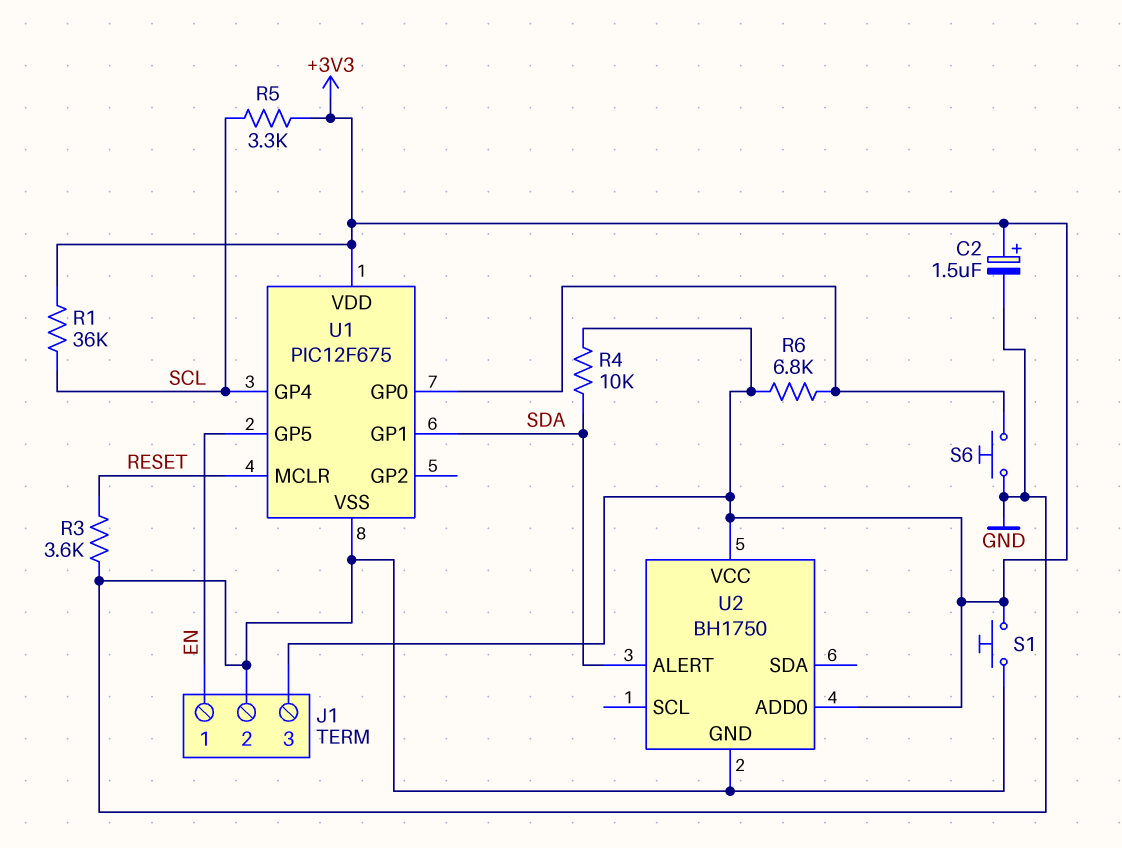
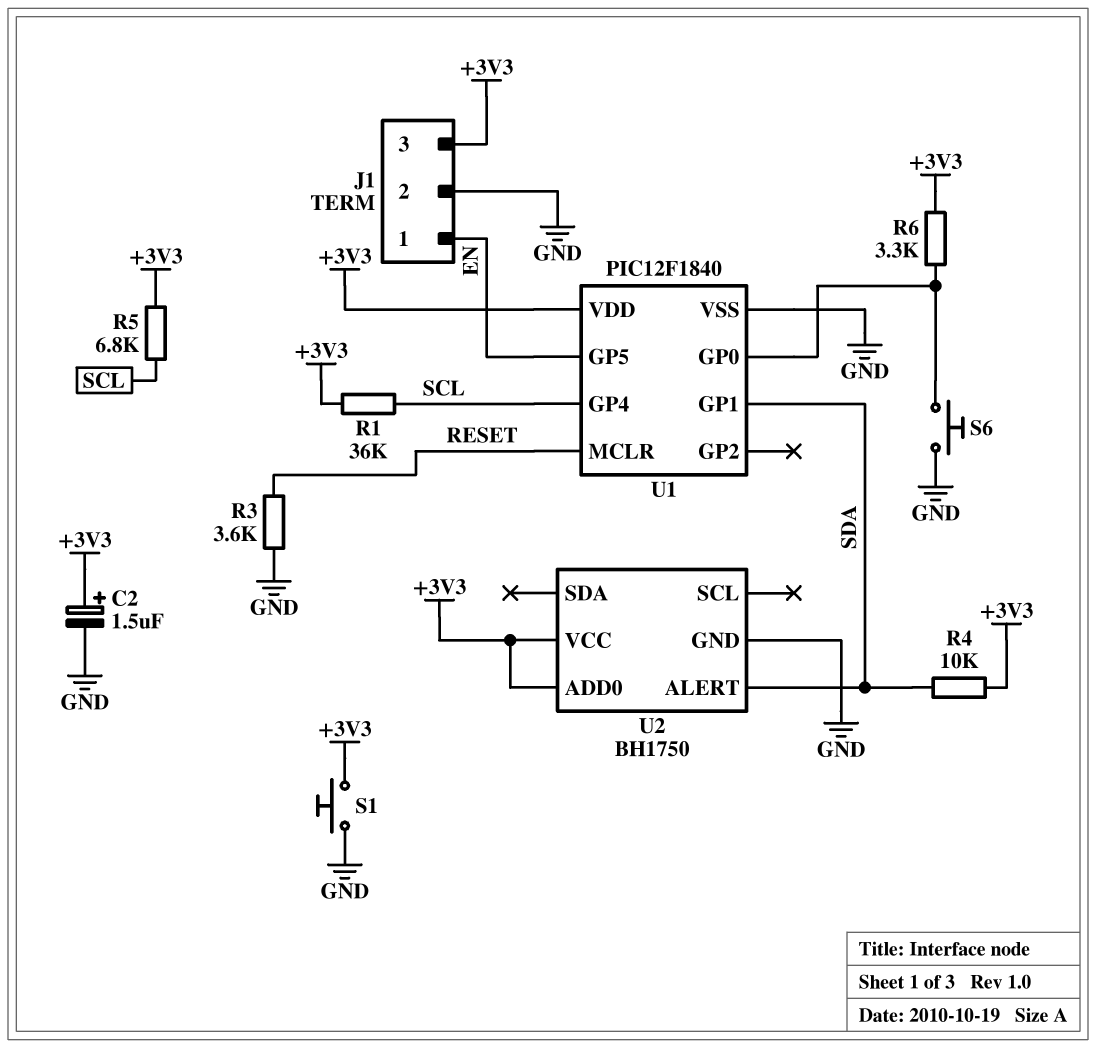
R5: 3.3k (+3V3, SCL) -> 6.8k (+3V3, SCL)
R6: 6.8k (+3V3, U1/GP0) -> 3.3k (+3V3, U1/GP0)
U1: PIC12F675 -> PIC12F1840

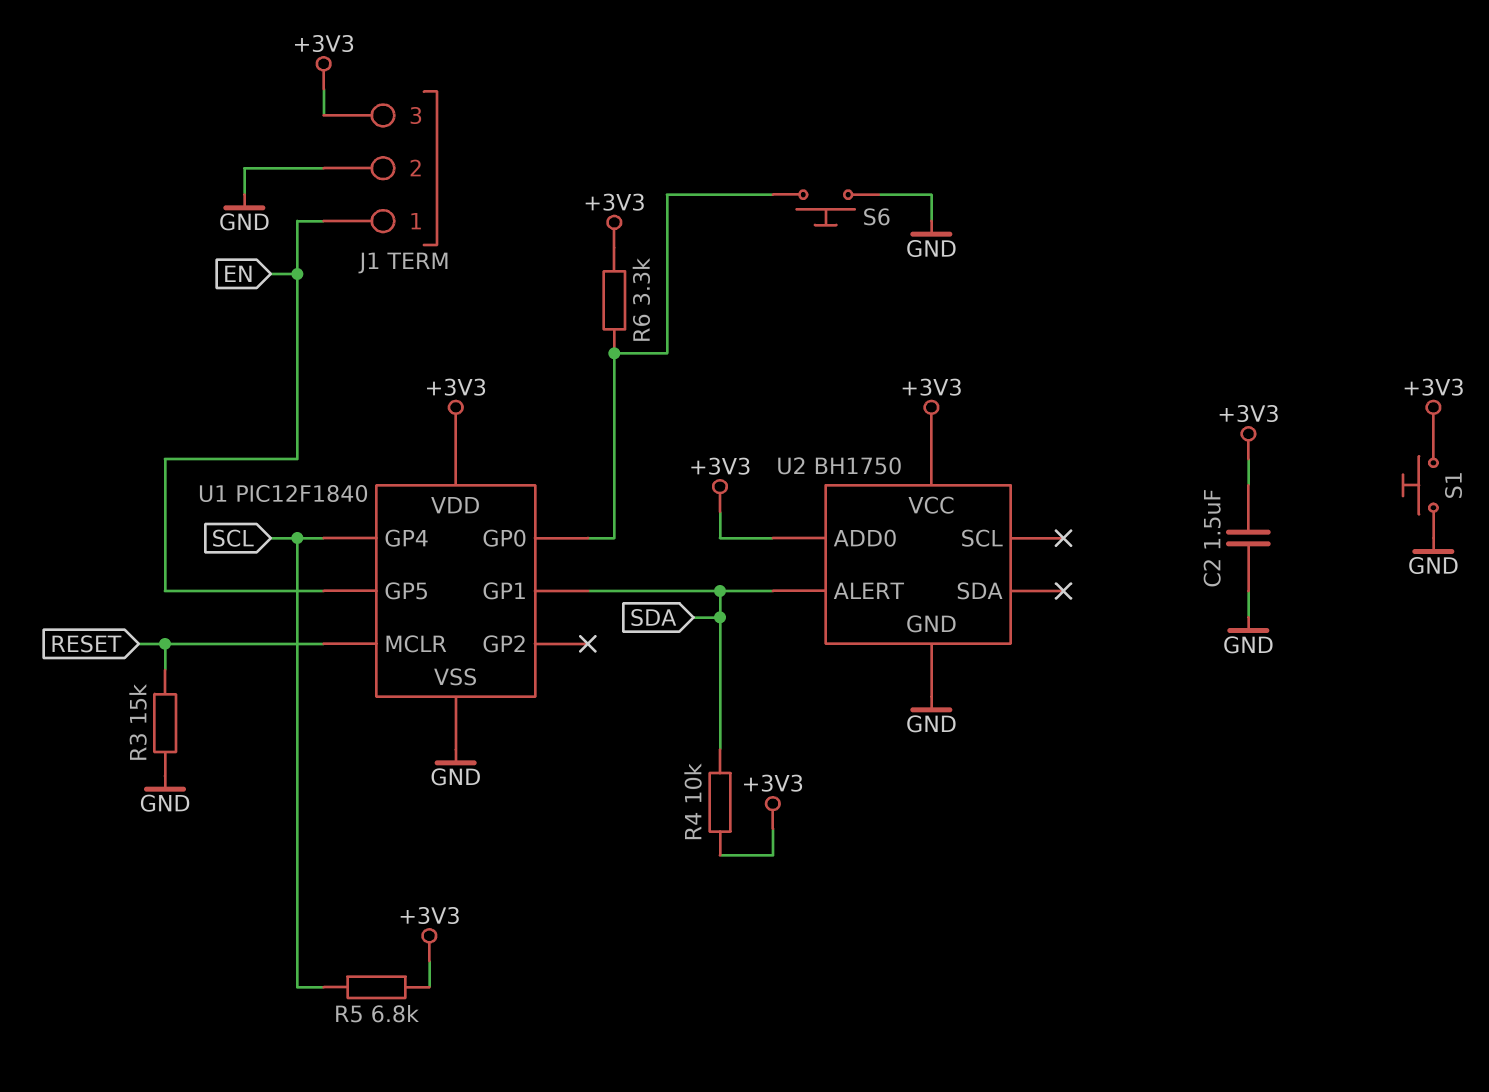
C2: 1.5uF (plus +3V3, minus GND) -> 1.5uF (+3V3, GND)
R1: 36k (+3V3, SCL) -> none
R3: 3.6k (GND, RESET) -> 15k (GND, RESET)

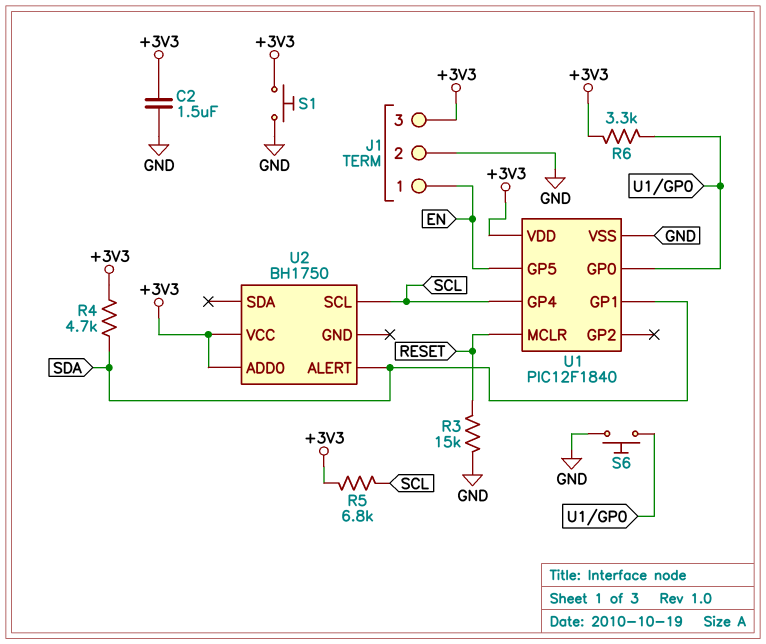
R4: 10k (+3V3, SDA) -> 4.7k (+3V3, SDA)
U2 pin GND: GND -> none
U2 pin SCL: none -> SCL

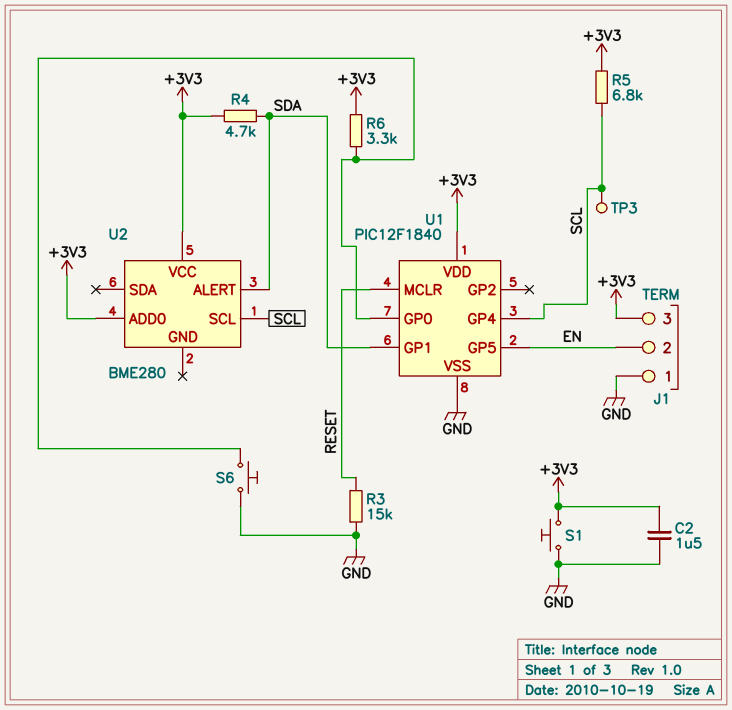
J1 pin 1: EN -> GND
J1 pin 2: GND -> EN
TP3: none -> test point (SCL)
U2: BH1750 -> BME280

